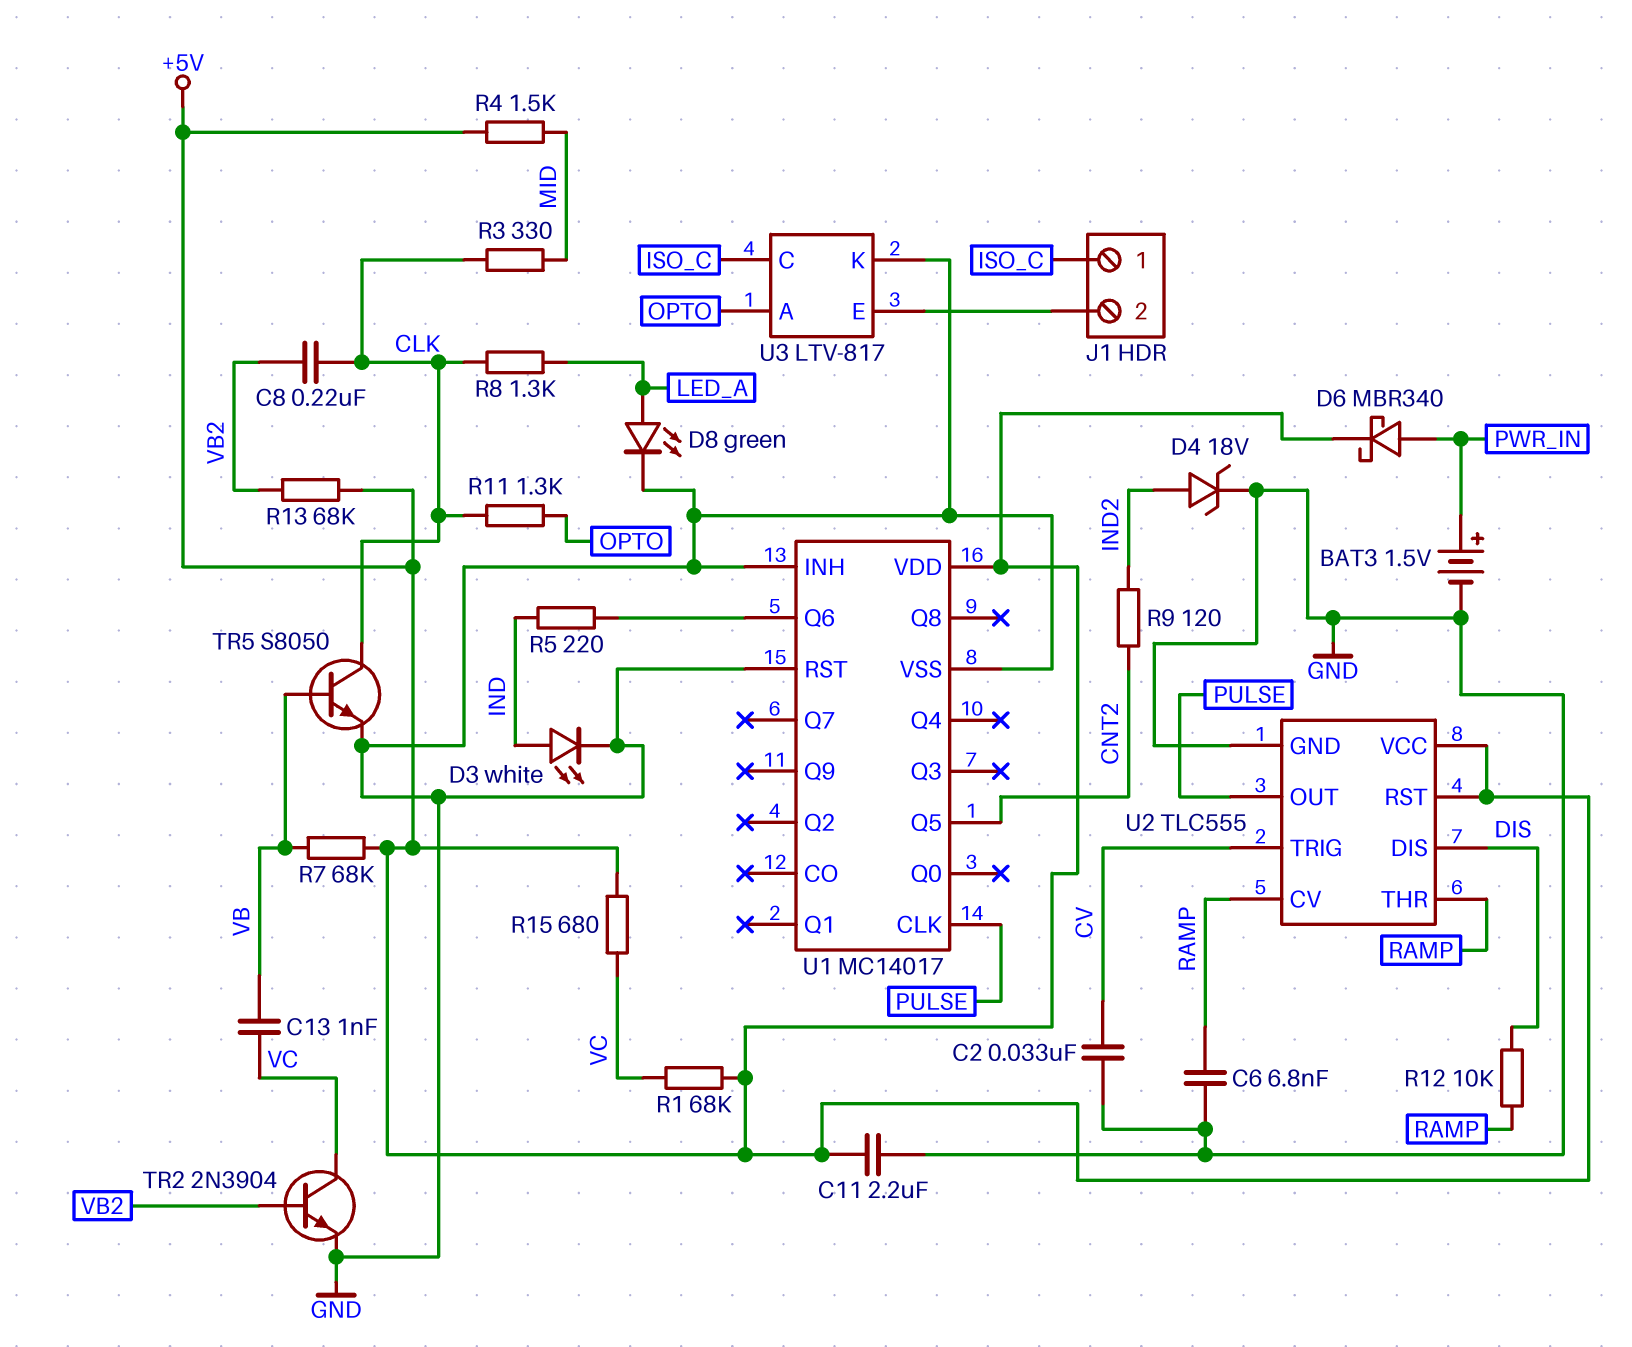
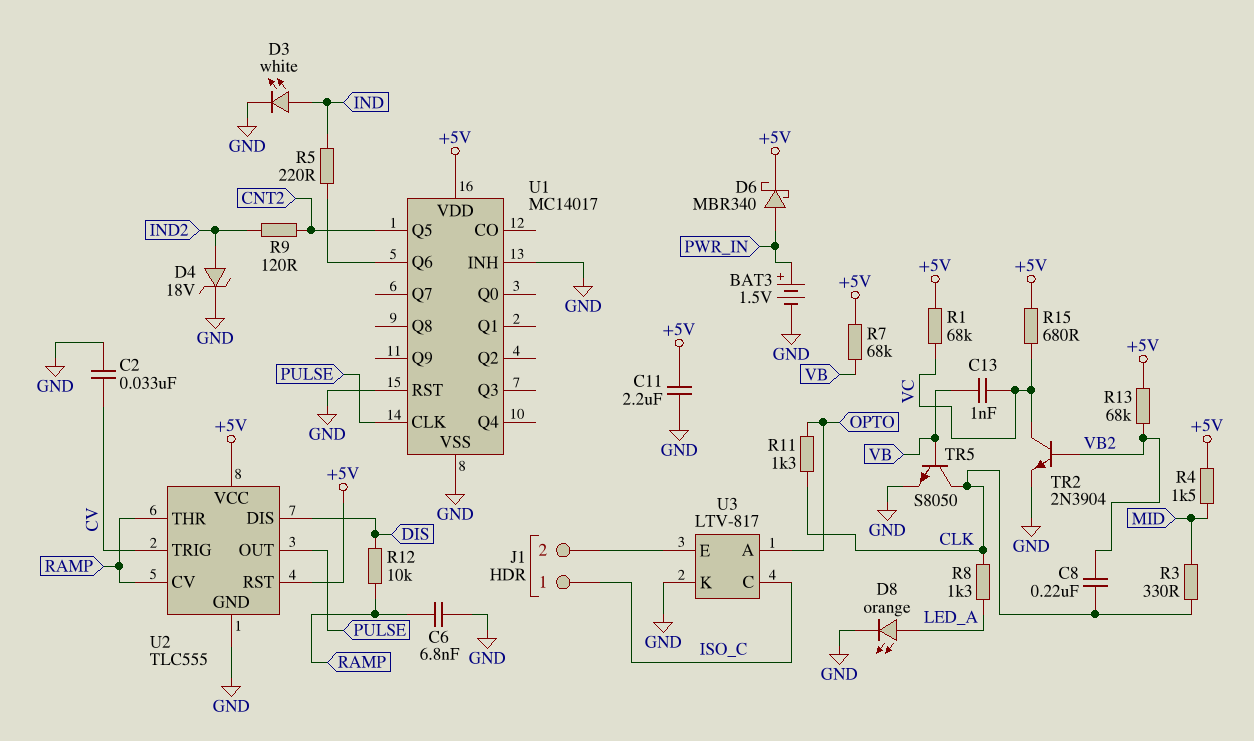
D8: LED green (A LED_A, K GND) -> LED orange (A LED_A, K GND)

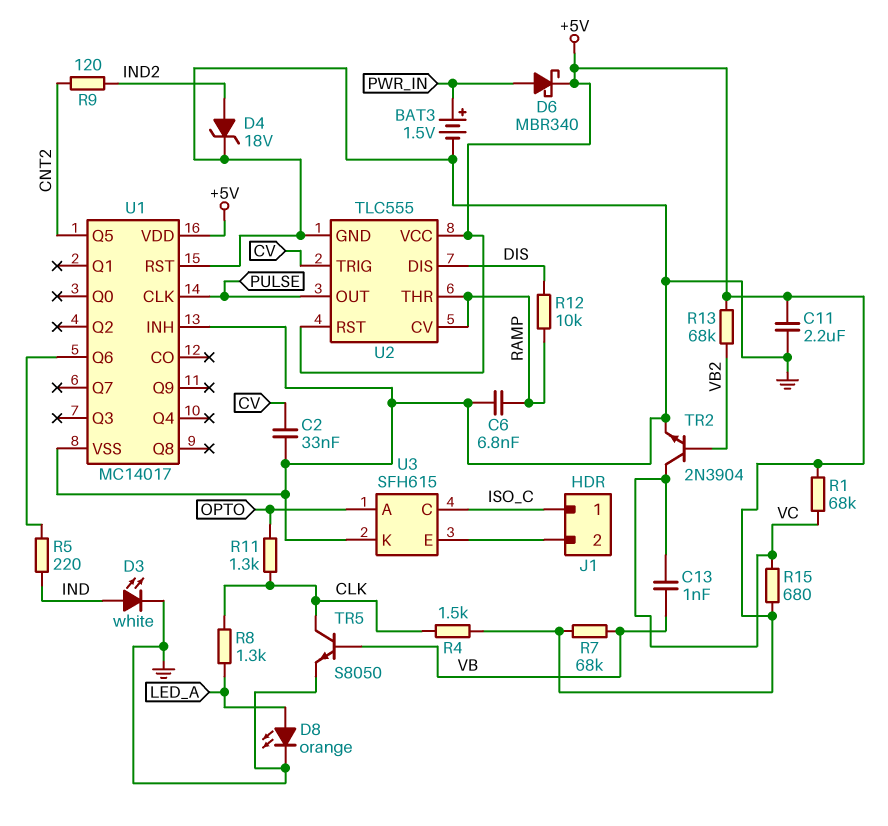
C8: 220nF (CLK, VB2) -> none
R3: 330 (CLK, MID) -> none
R4: 1.5k (+5V, MID) -> 1.5k (+5V, CLK)
U3: LTV-817 -> SFH615

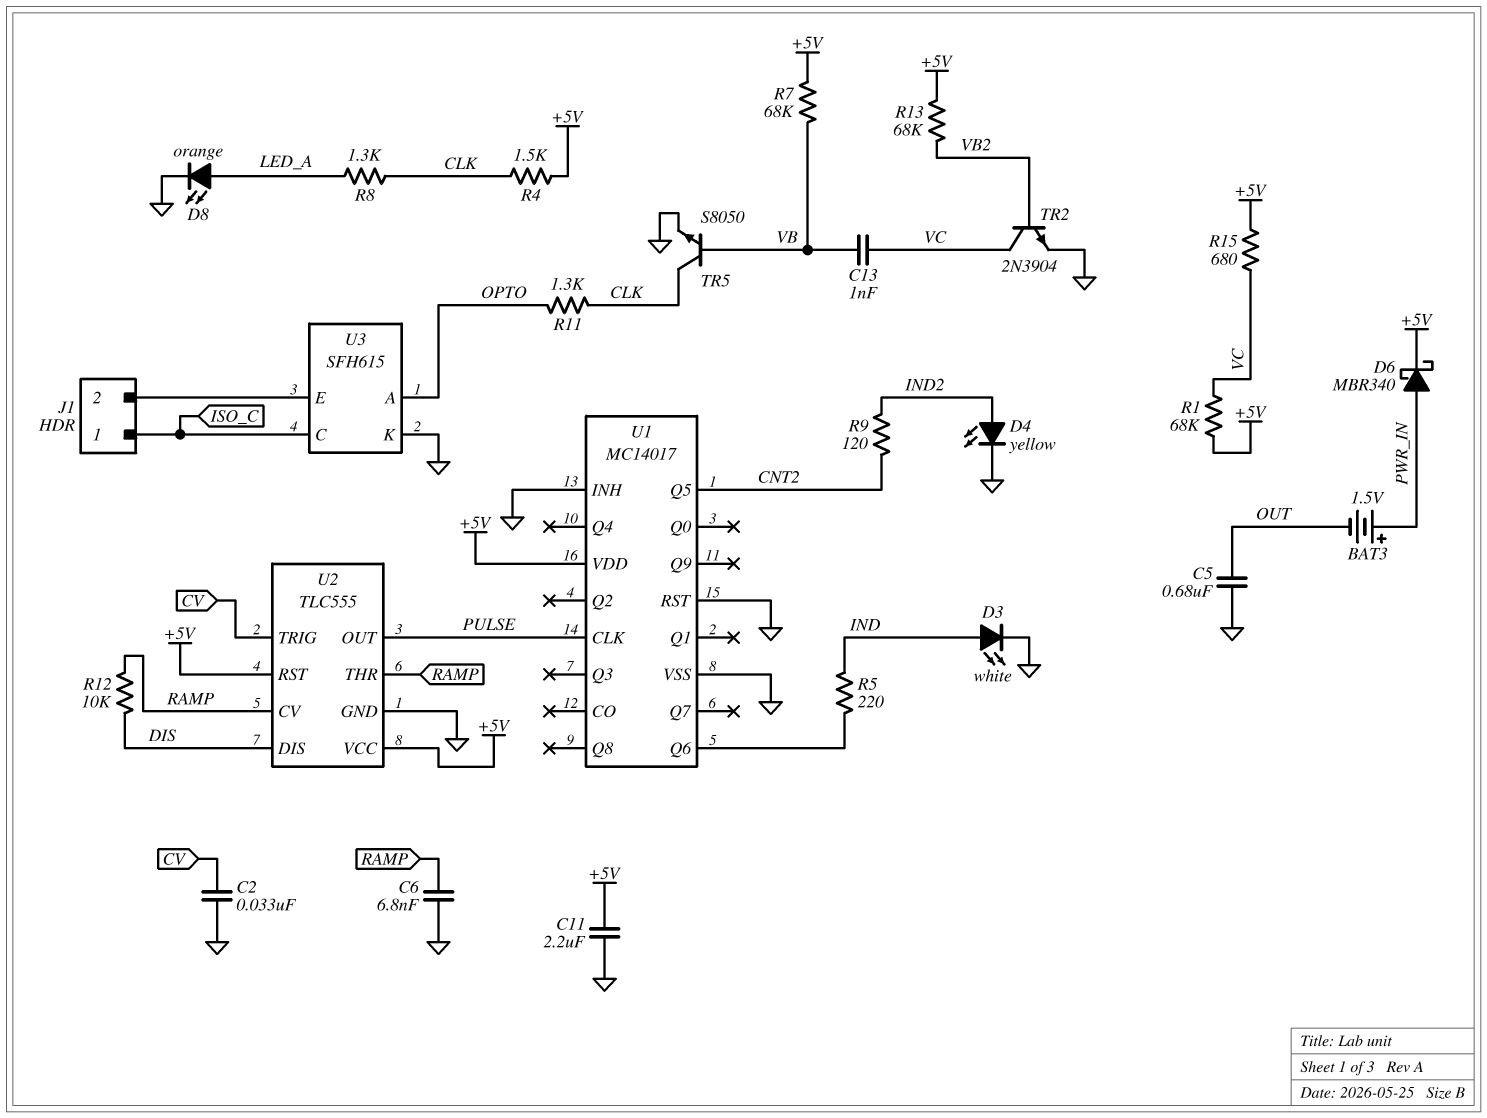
BAT3: 1.5V (plus PWR_IN, minus GND) -> 1.5V (plus PWR_IN, minus OUT)
C5: none -> 680nF (GND, OUT)
D4: zener 18V (A IND2, K GND) -> LED yellow (A IND2, K GND)

